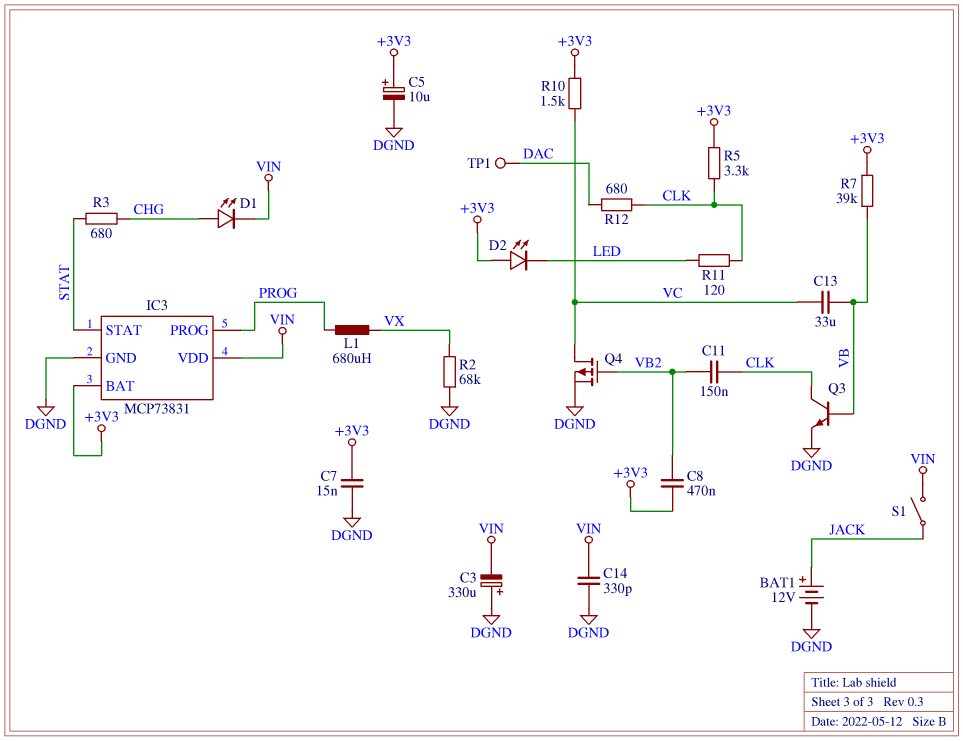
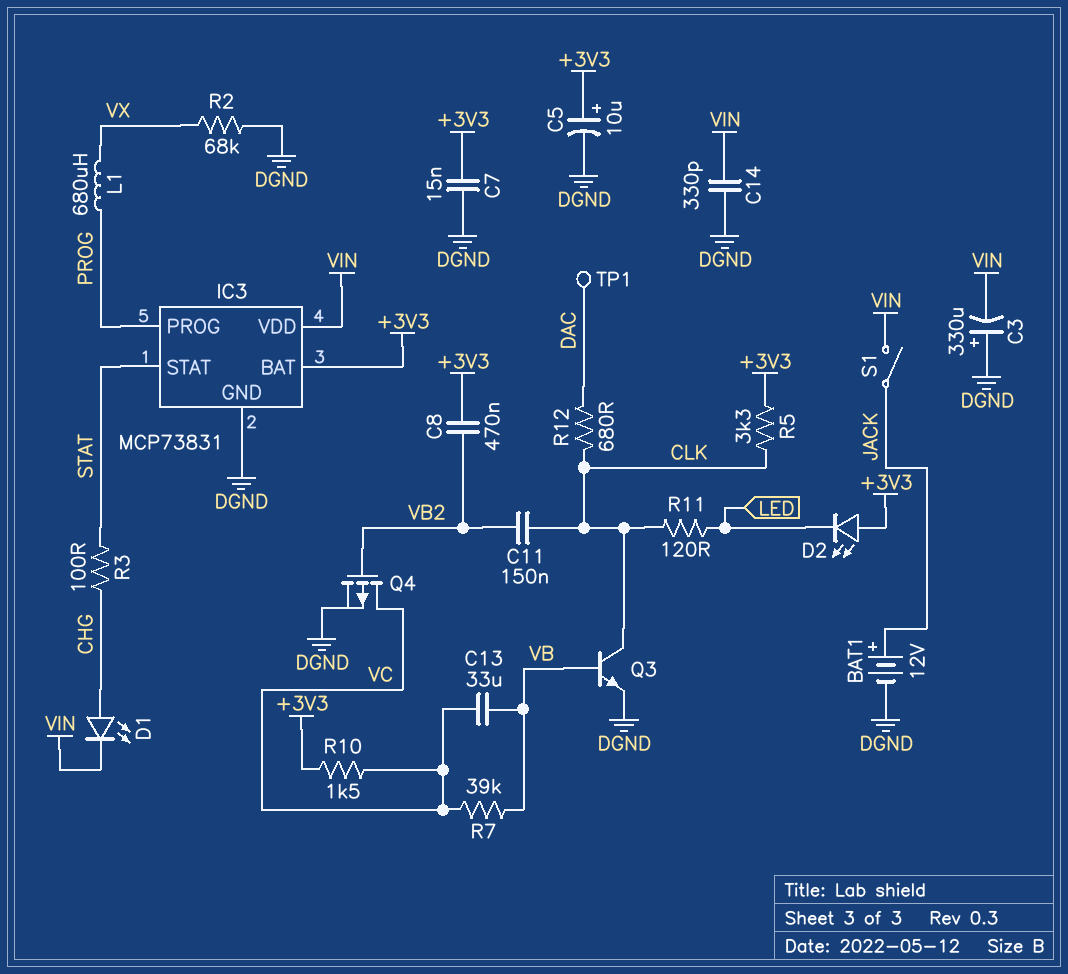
R3: 680 (CHG, STAT) -> 100 (CHG, STAT)
R7: 39k (+3V3, VB) -> 39k (VB, VC)

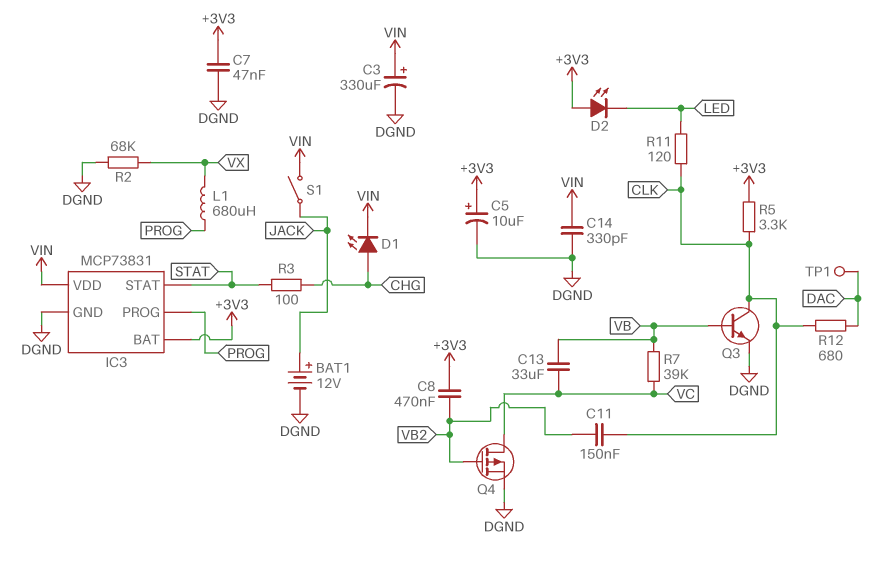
C3: 330uF (plus DGND, minus VIN) -> 330uF (plus VIN, minus DGND)
C7: 15nF (+3V3, DGND) -> 47nF (+3V3, DGND)
R10: 1.5k (+3V3, VC) -> none

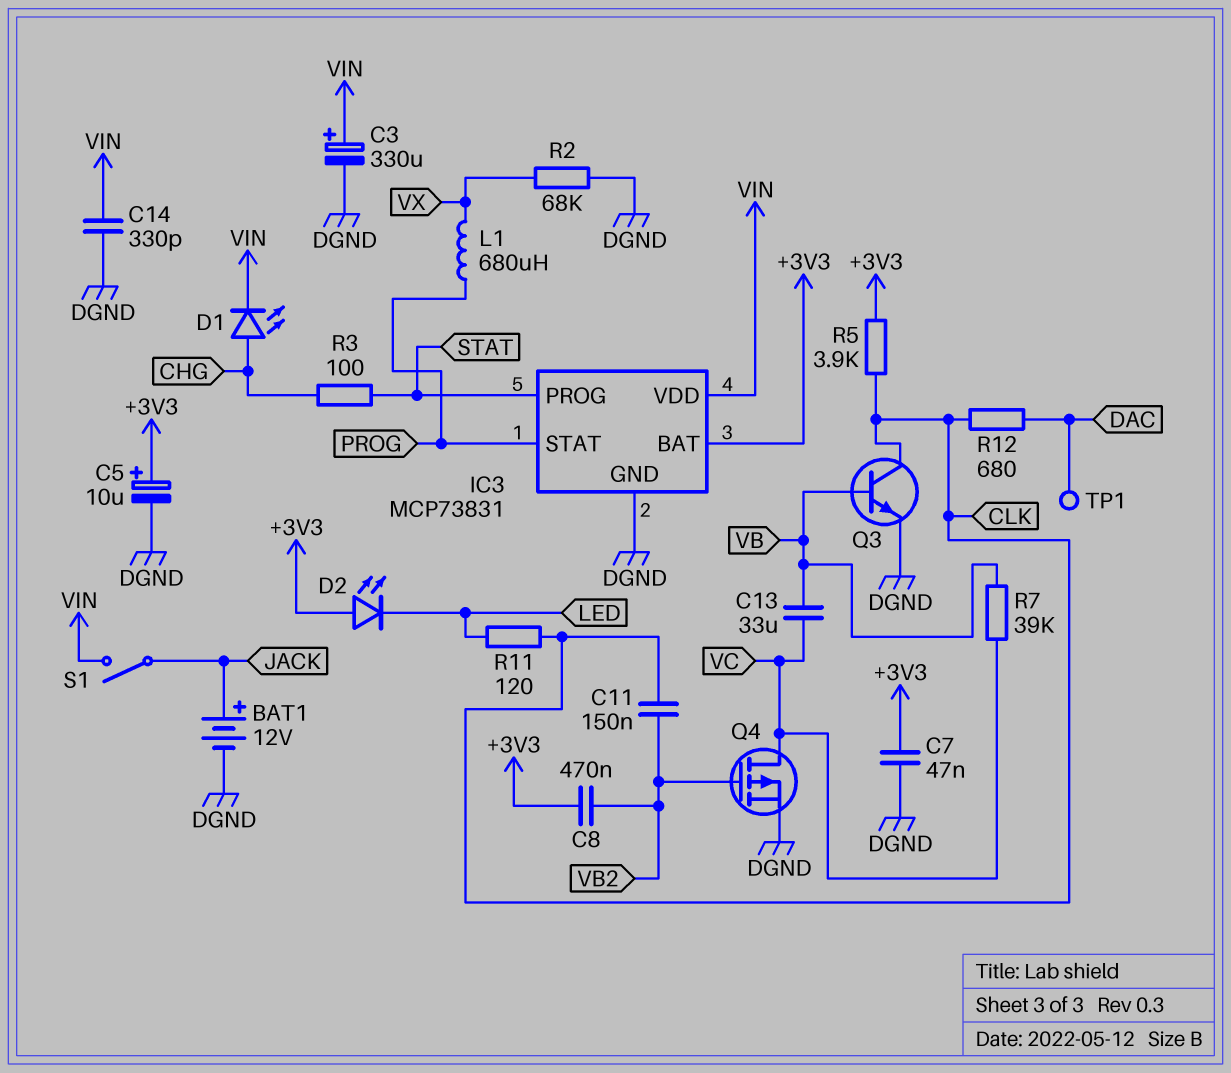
IC3 pin PROG: PROG -> STAT
IC3 pin STAT: STAT -> PROG
R5: 3.3k (+3V3, CLK) -> 3.9k (+3V3, CLK)

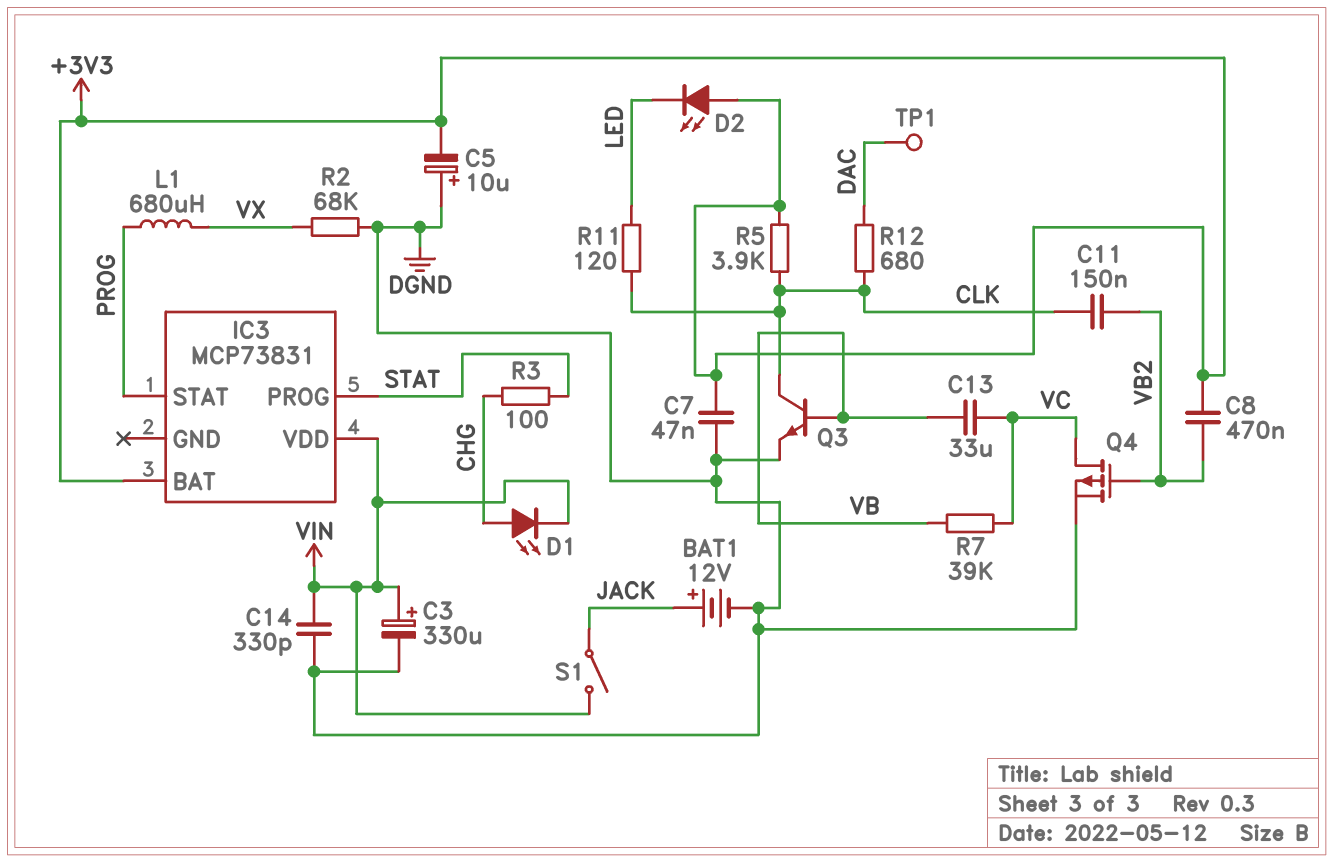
C5: 10uF (plus +3V3, minus DGND) -> 10uF (plus DGND, minus +3V3)
IC3 pin GND: DGND -> none

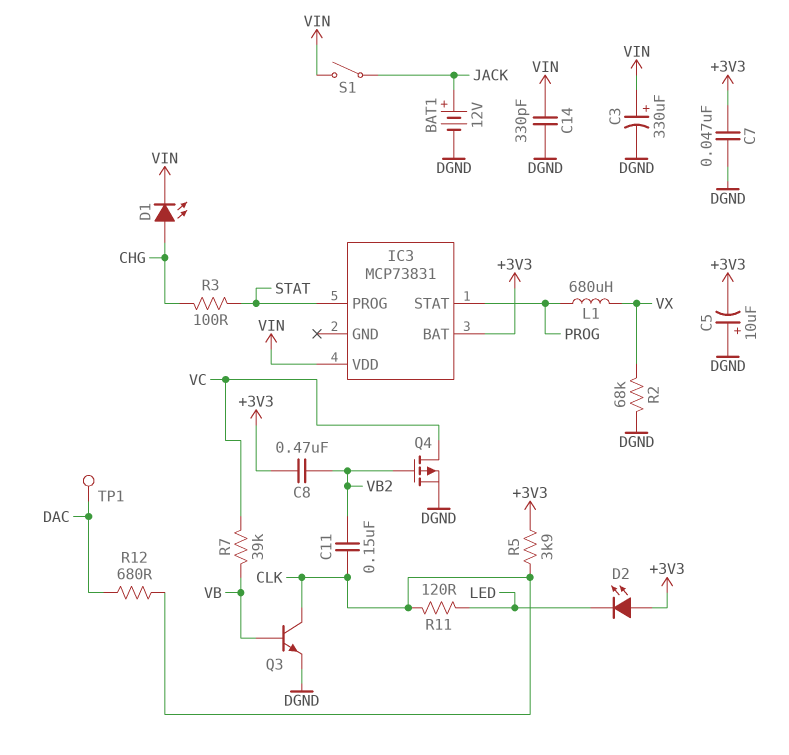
C13: 33uF (VB, VC) -> none

